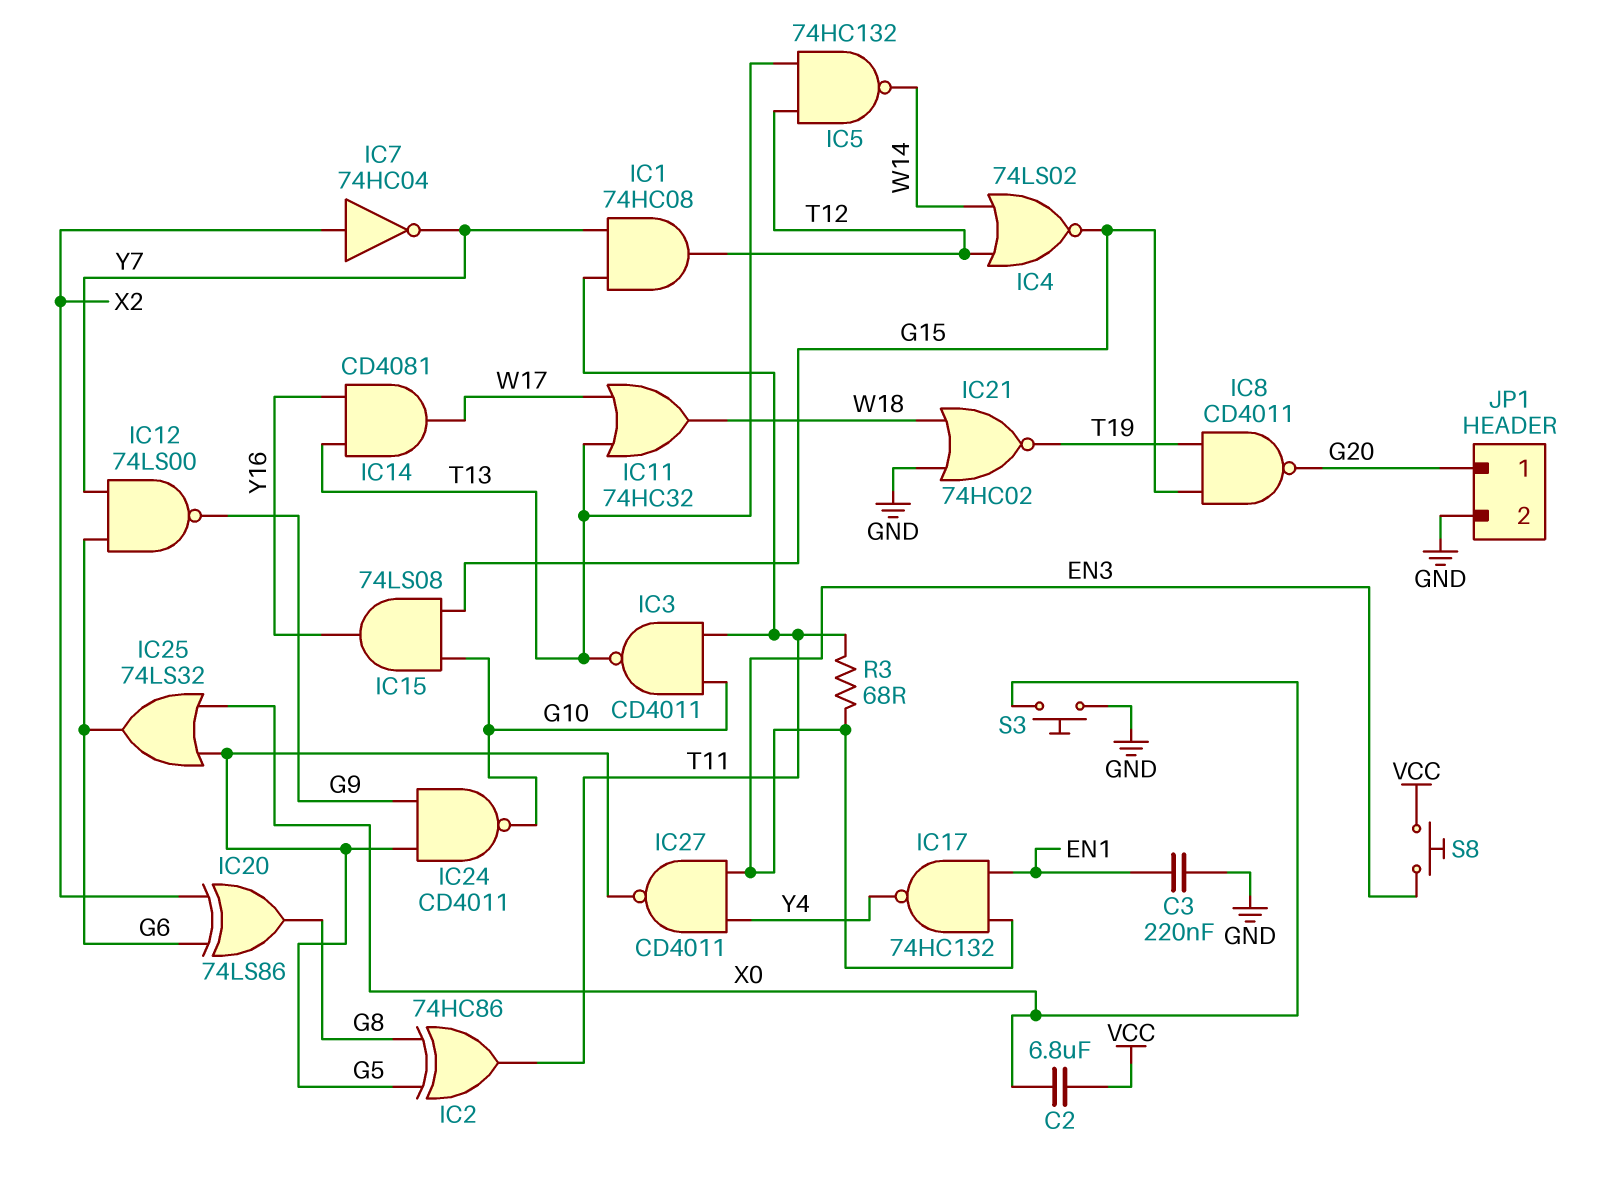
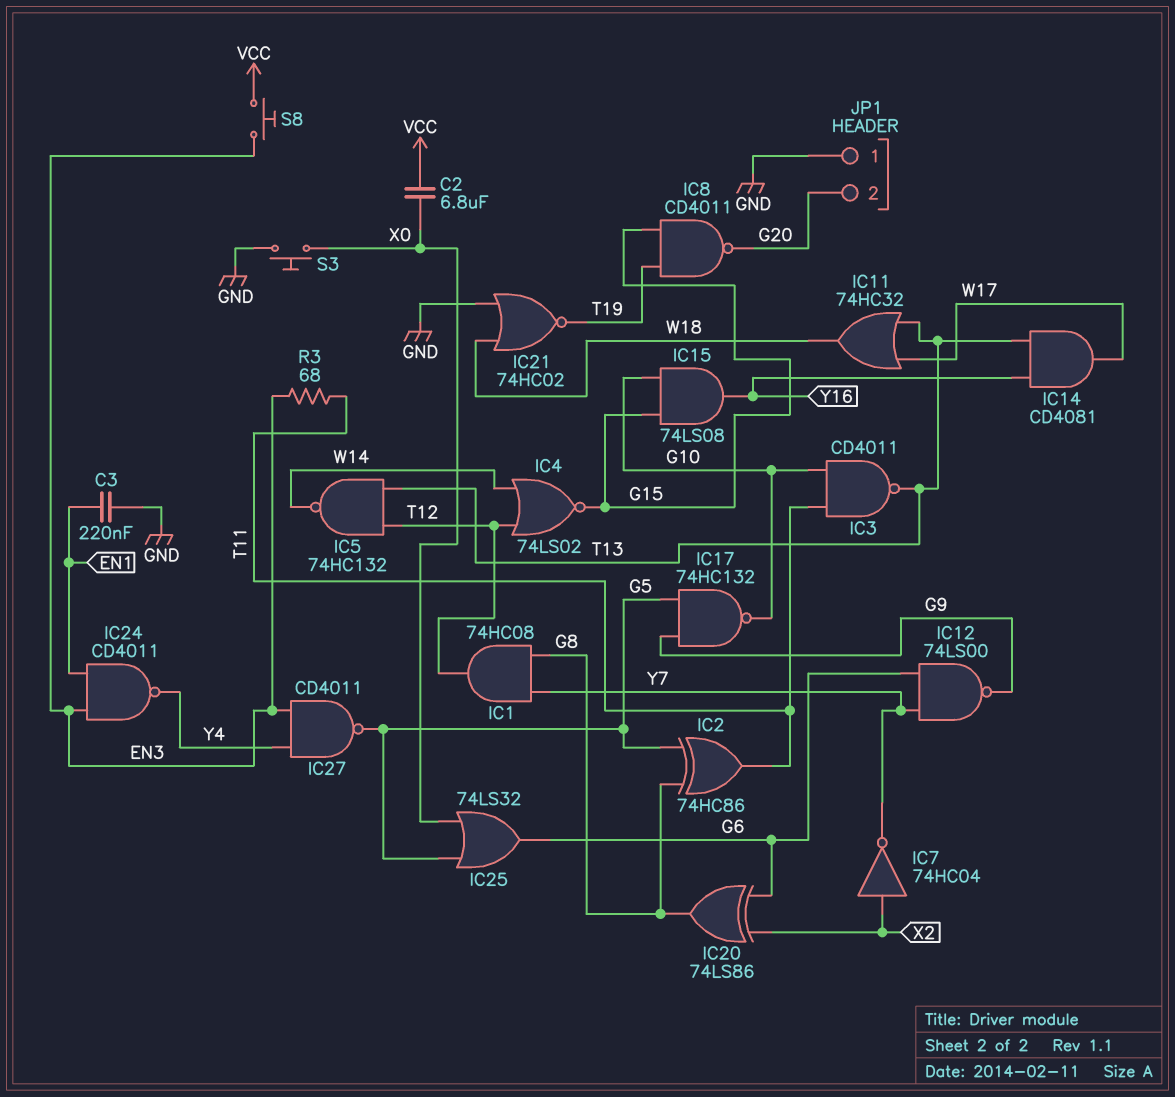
IC1: AND 74HC08 (in T11, in Y7, out T12) -> AND 74HC08 (in G8, in Y7, out T12)
IC17: NAND 74HC132 (in EN1, in EN3, out Y4) -> NAND 74HC132 (in G5, in G9, out G10)
IC24: NAND CD4011 (in G5, in G9, out G10) -> NAND CD4011 (in EN1, in EN3, out Y4)
JP1 pin 1: G20 -> GND
JP1 pin 2: GND -> G20

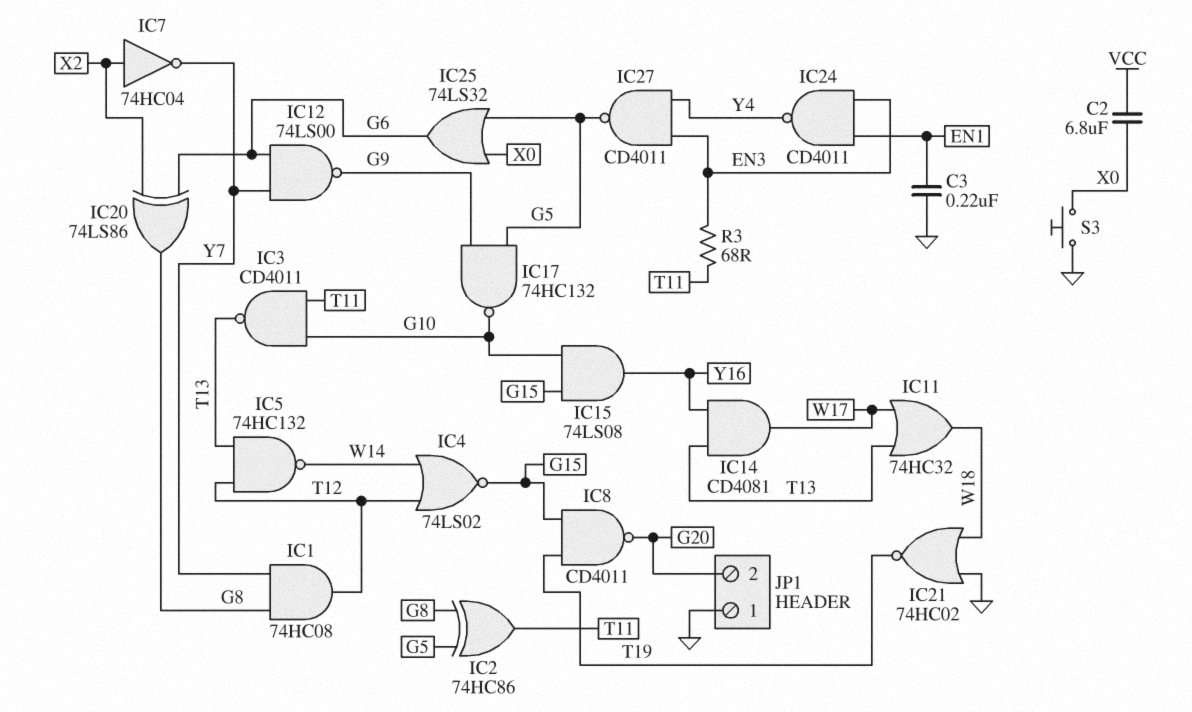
S8: button (EN3, VCC) -> none

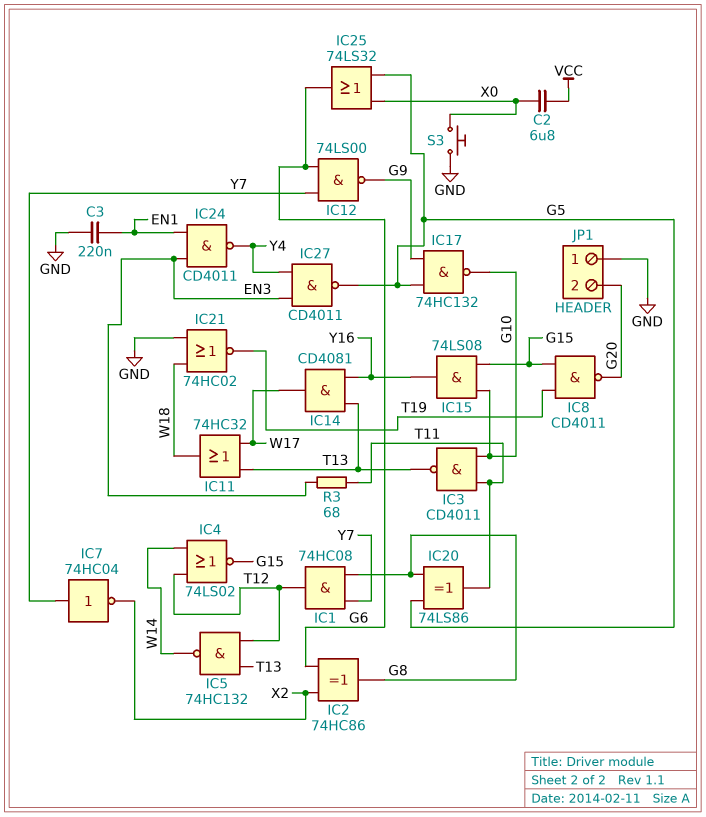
IC2: XOR 74HC86 (in G5, in G8, out T11) -> XOR 74HC86 (in G6, in X2, out G8)
IC7: NOT 74HC04 (in X2, out Y7) -> NOT 74HC04 (in Y7, out X2)
IC20: XOR 74LS86 (in G6, in X2, out G8) -> XOR 74LS86 (in G5, in G8, out T11)

